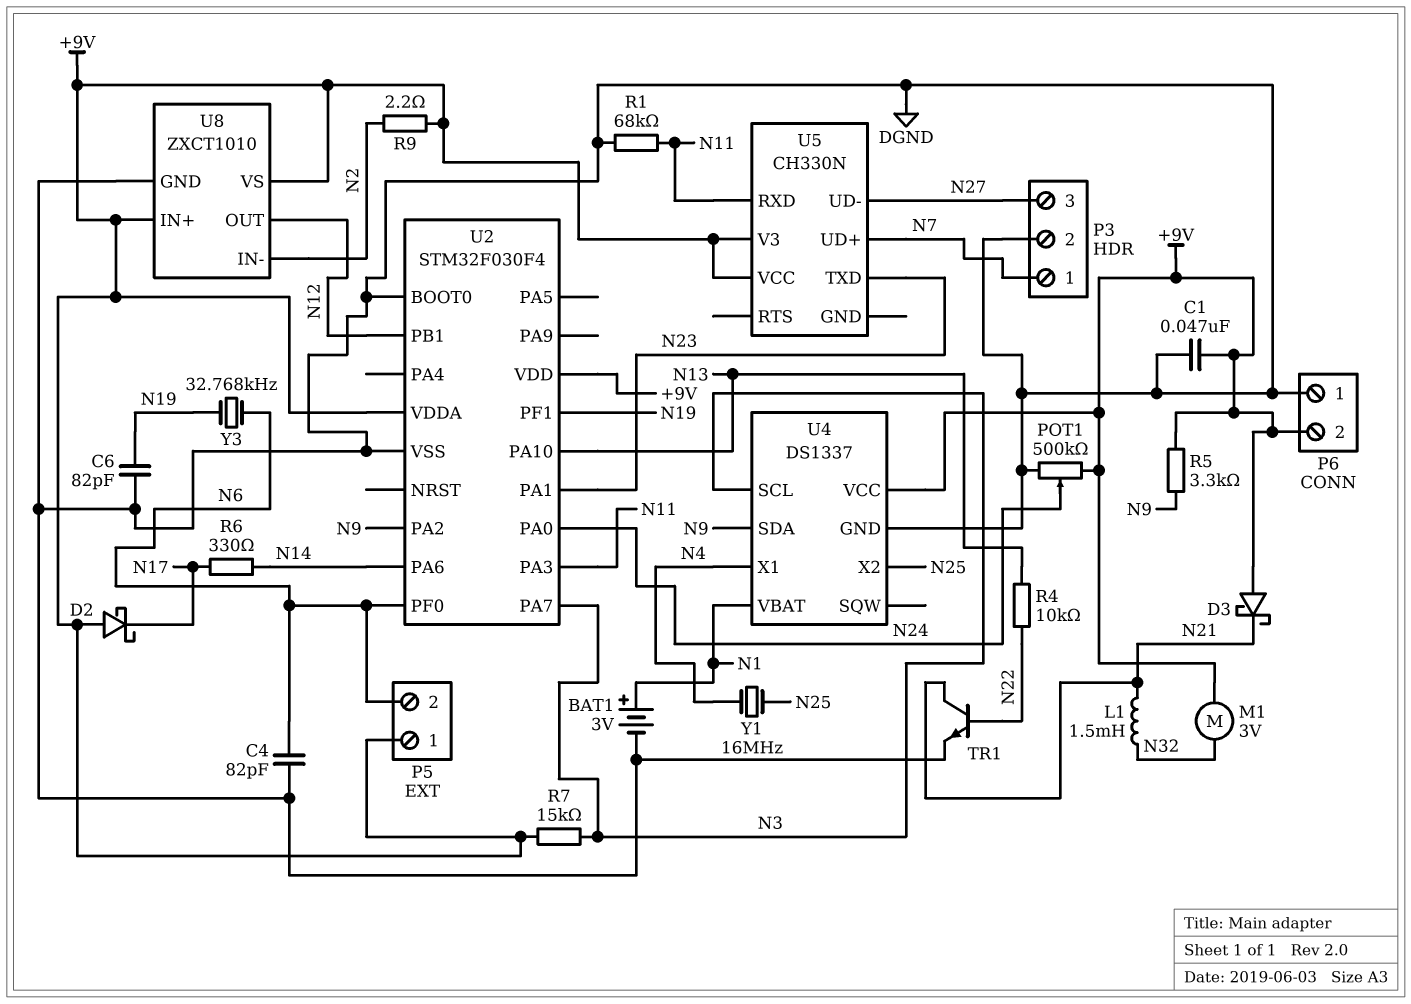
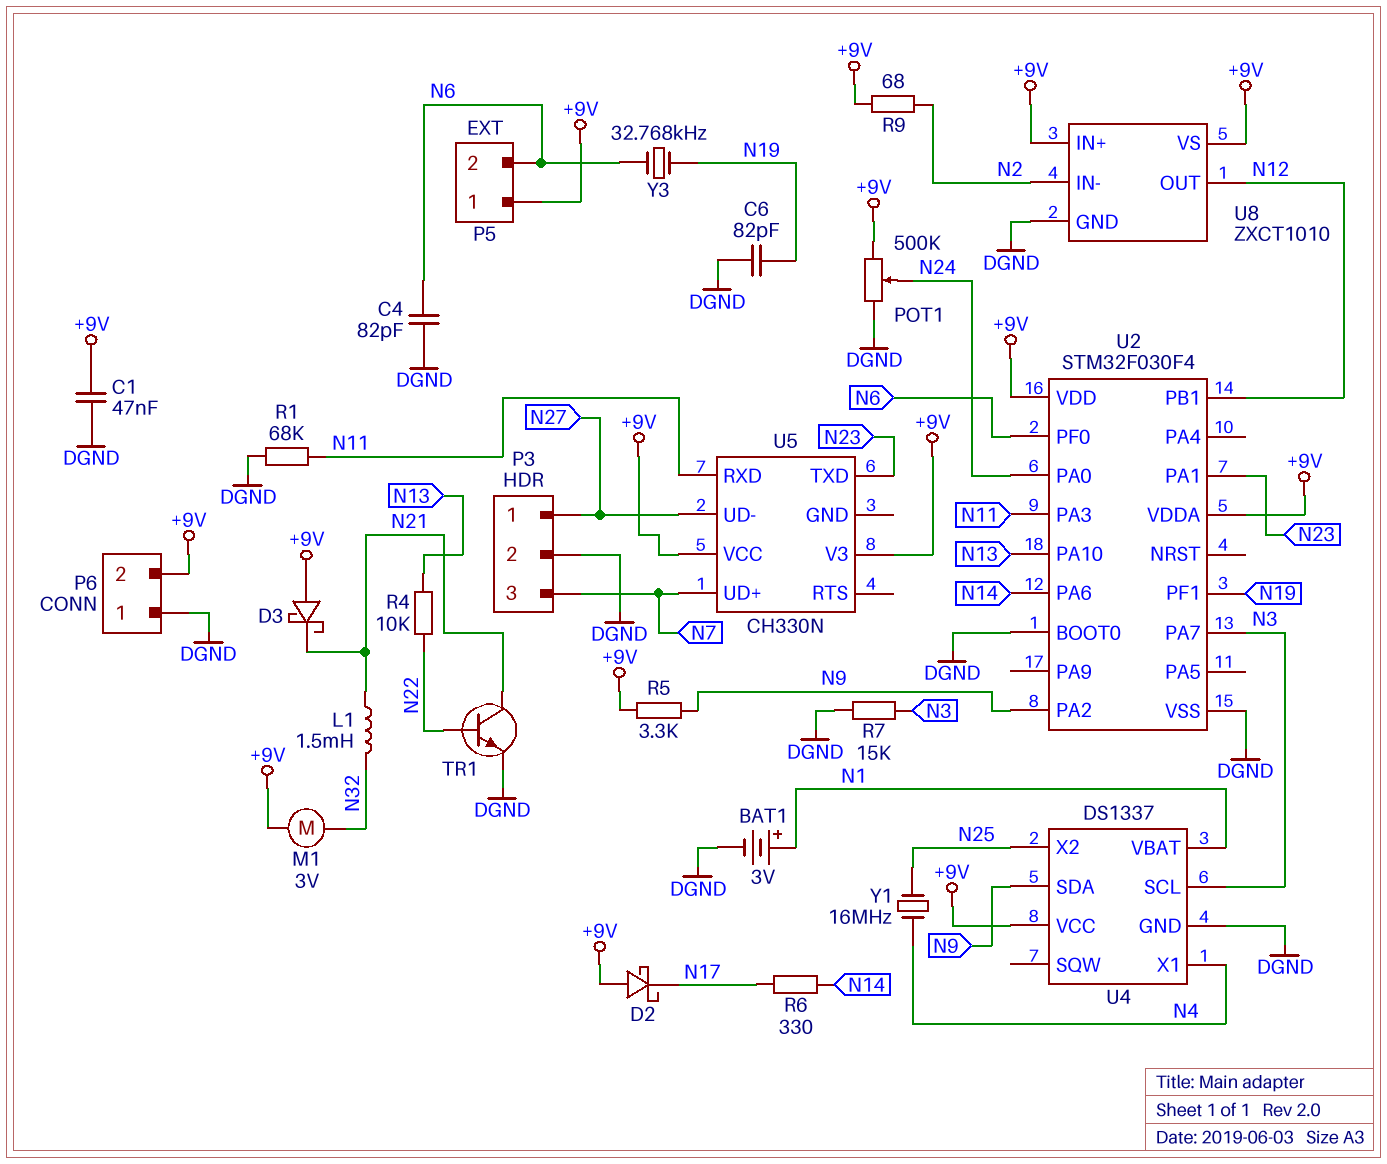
P3 pin 1: N7 -> N27
P3 pin 3: N27 -> N7
R7: 15k (+9V, N3) -> 15k (DGND, N3)
R9: 2.2 (+9V, N2) -> 68 (+9V, N2)

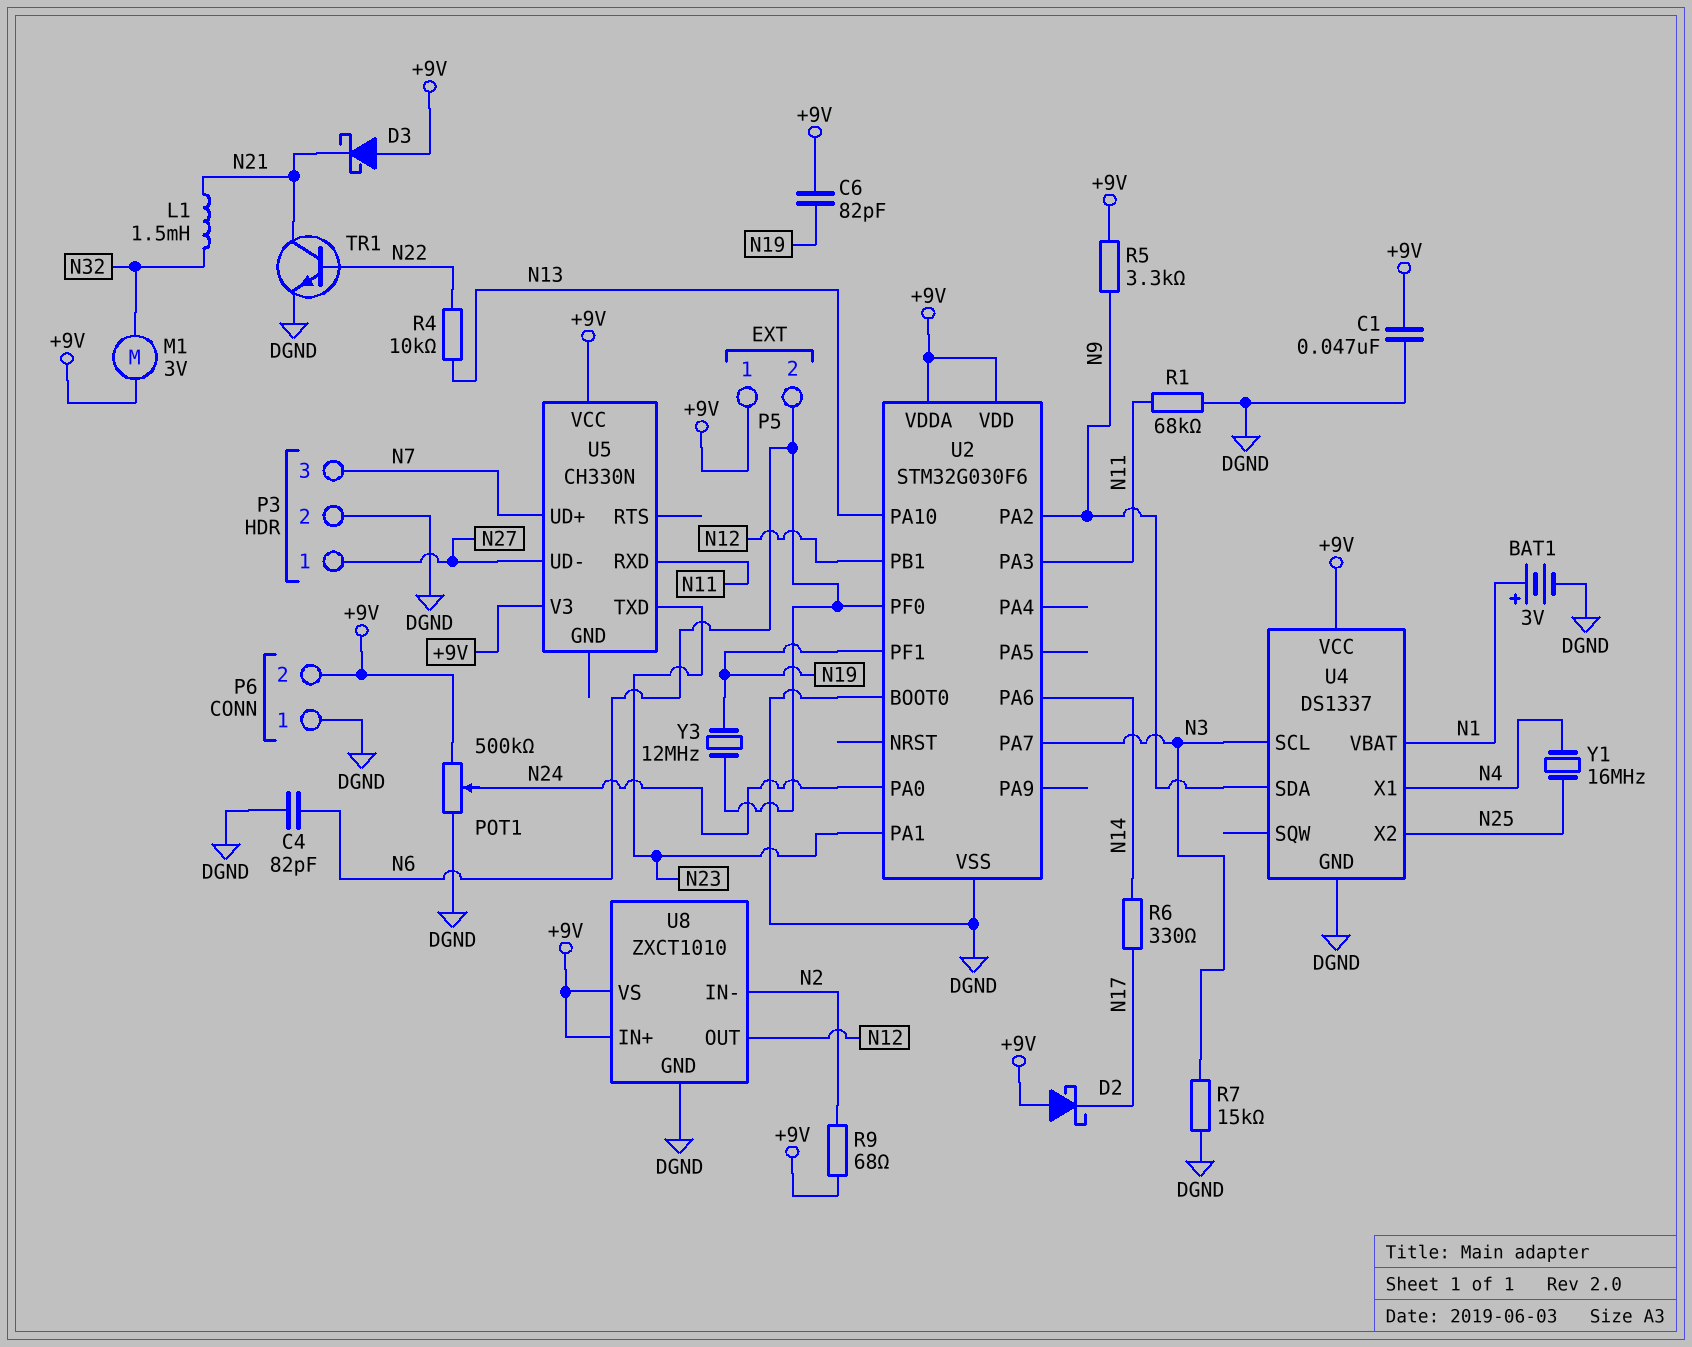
C6: 82pF (DGND, N19) -> 82pF (+9V, N19)
U2: STM32F030F4 -> STM32G030F6
Y3: 32.768kHz (N6, N19) -> 12MHz (N6, N19)

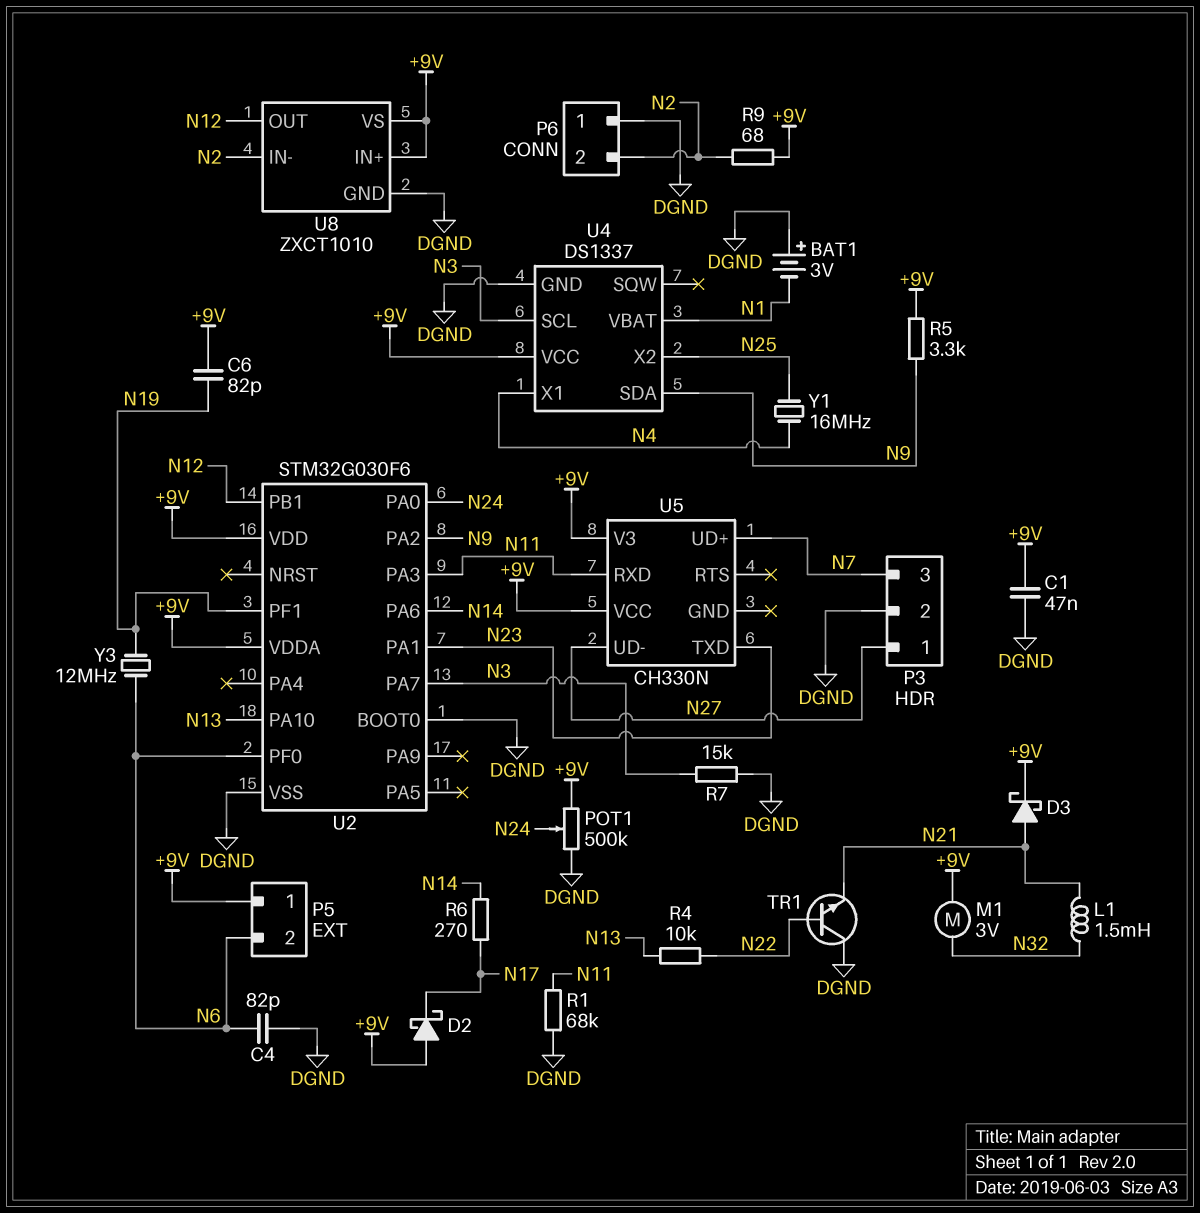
BAT1: 3V (plus N1, minus DGND) -> 3V (plus DGND, minus N1)
D3: schottky (A +9V, K N21) -> schottky (A N21, K +9V)
P6 pin 2: +9V -> N2
R6: 330 (N14, N17) -> 270 (N14, N17)
TR1: NPN (B N22, C N21, E DGND) -> NPN (B N22, C DGND, E N21)

